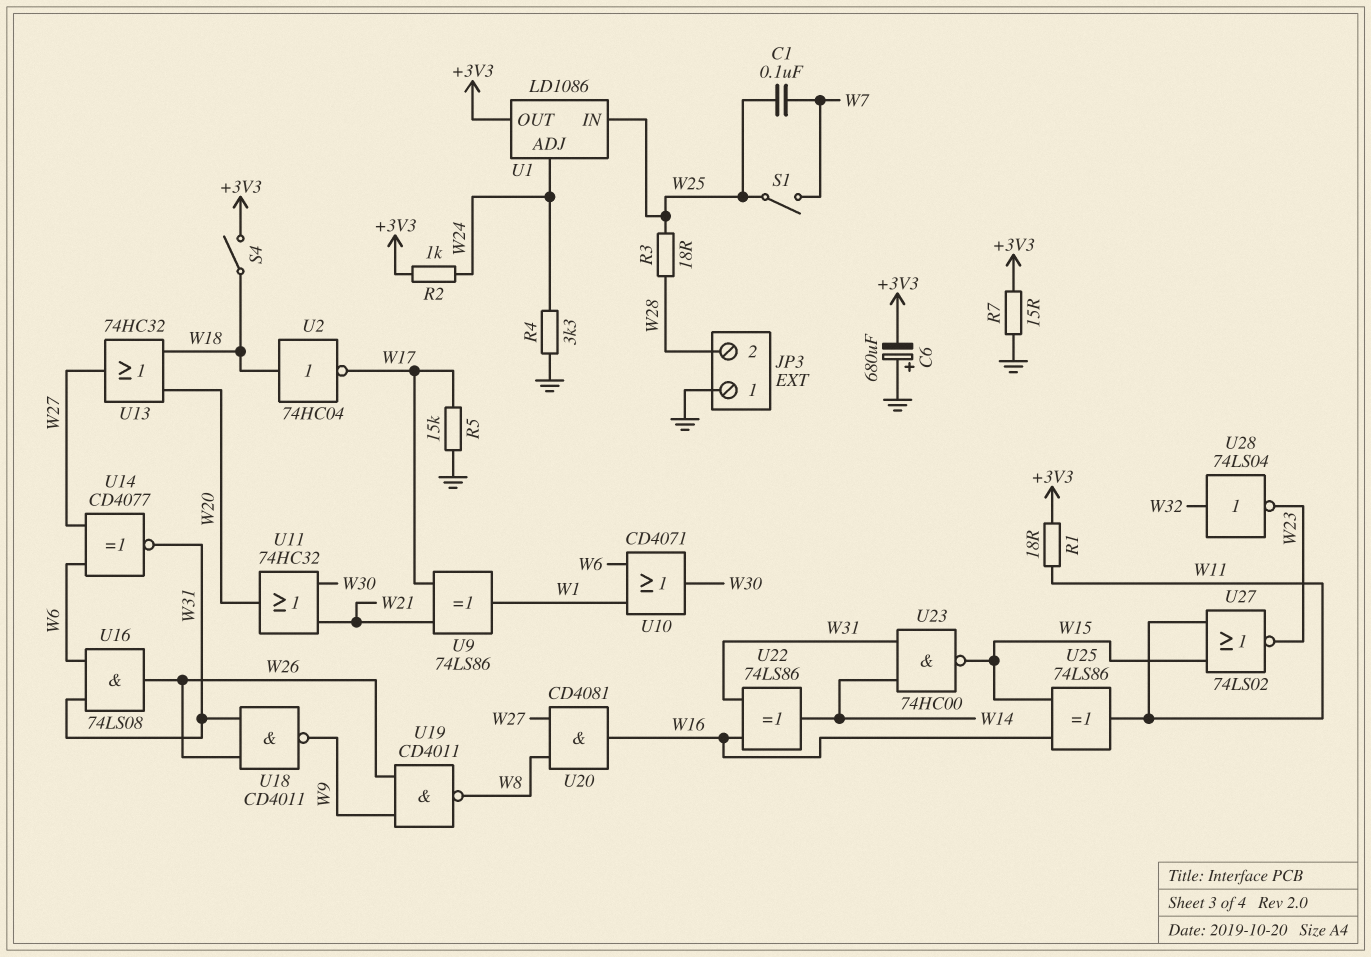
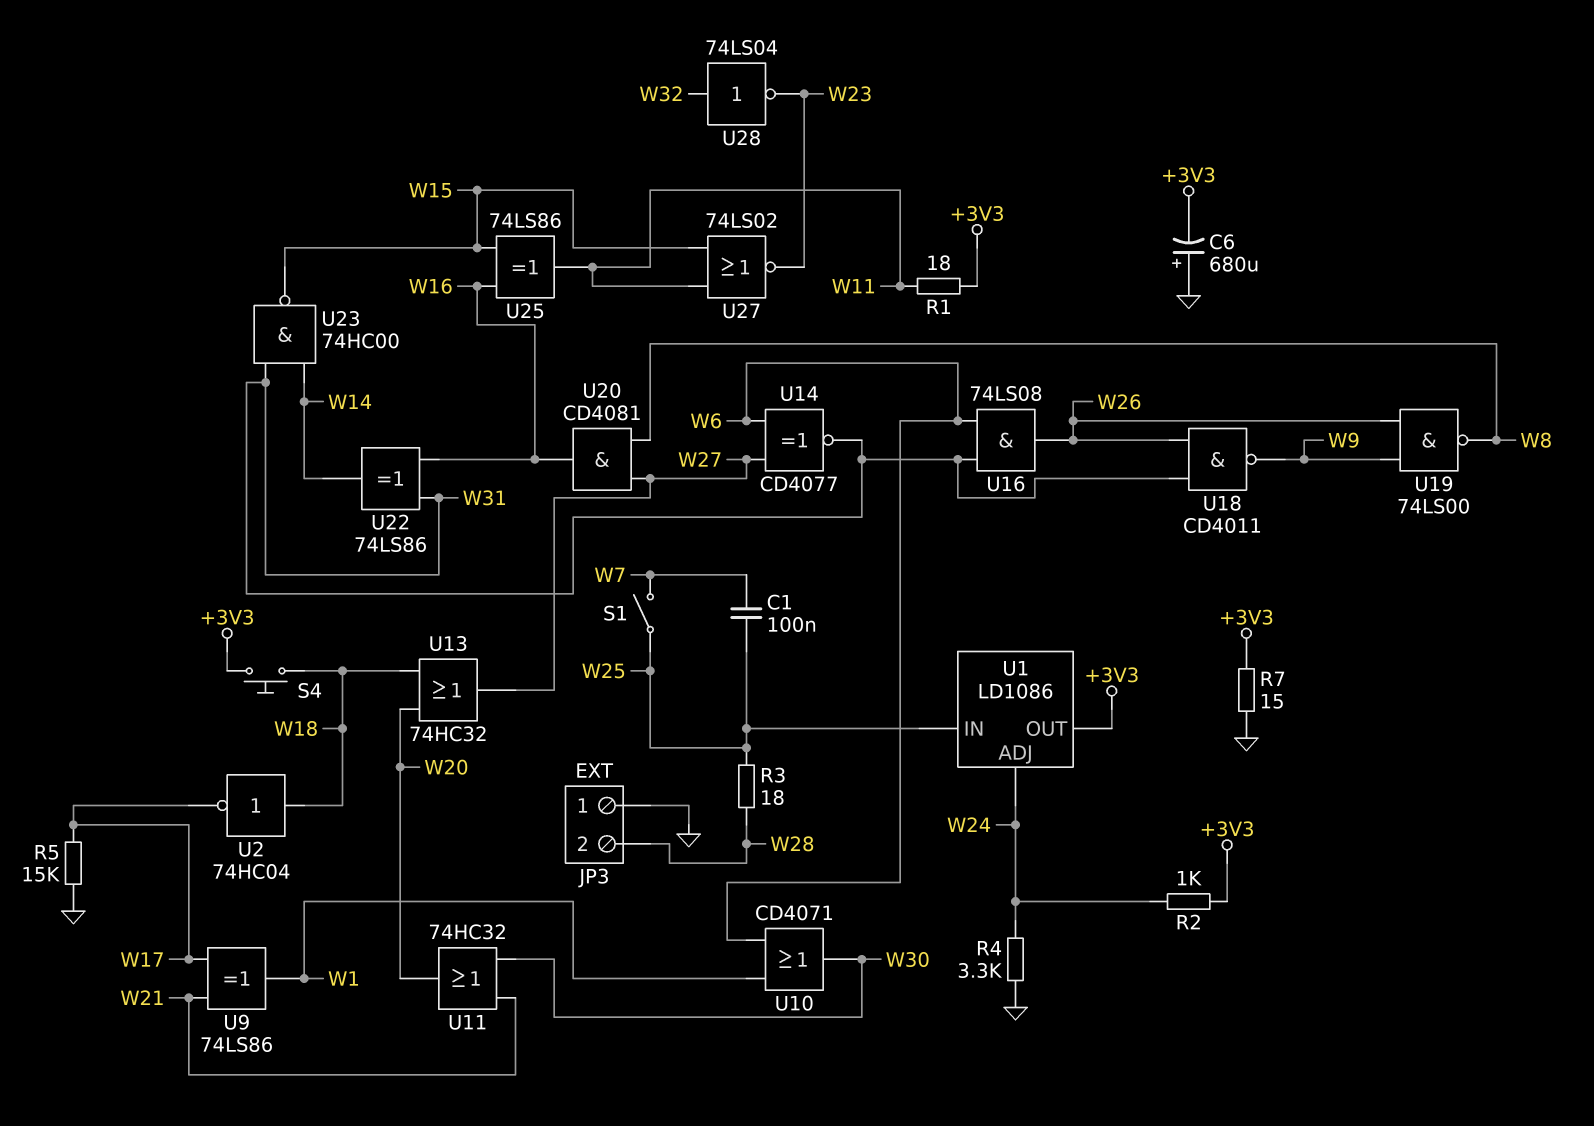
S4: switch (+3V3, W18) -> button (+3V3, W18)
U19: NAND CD4011 (in W9, in W26, out W8) -> NAND 74LS00 (in W9, in W26, out W8)

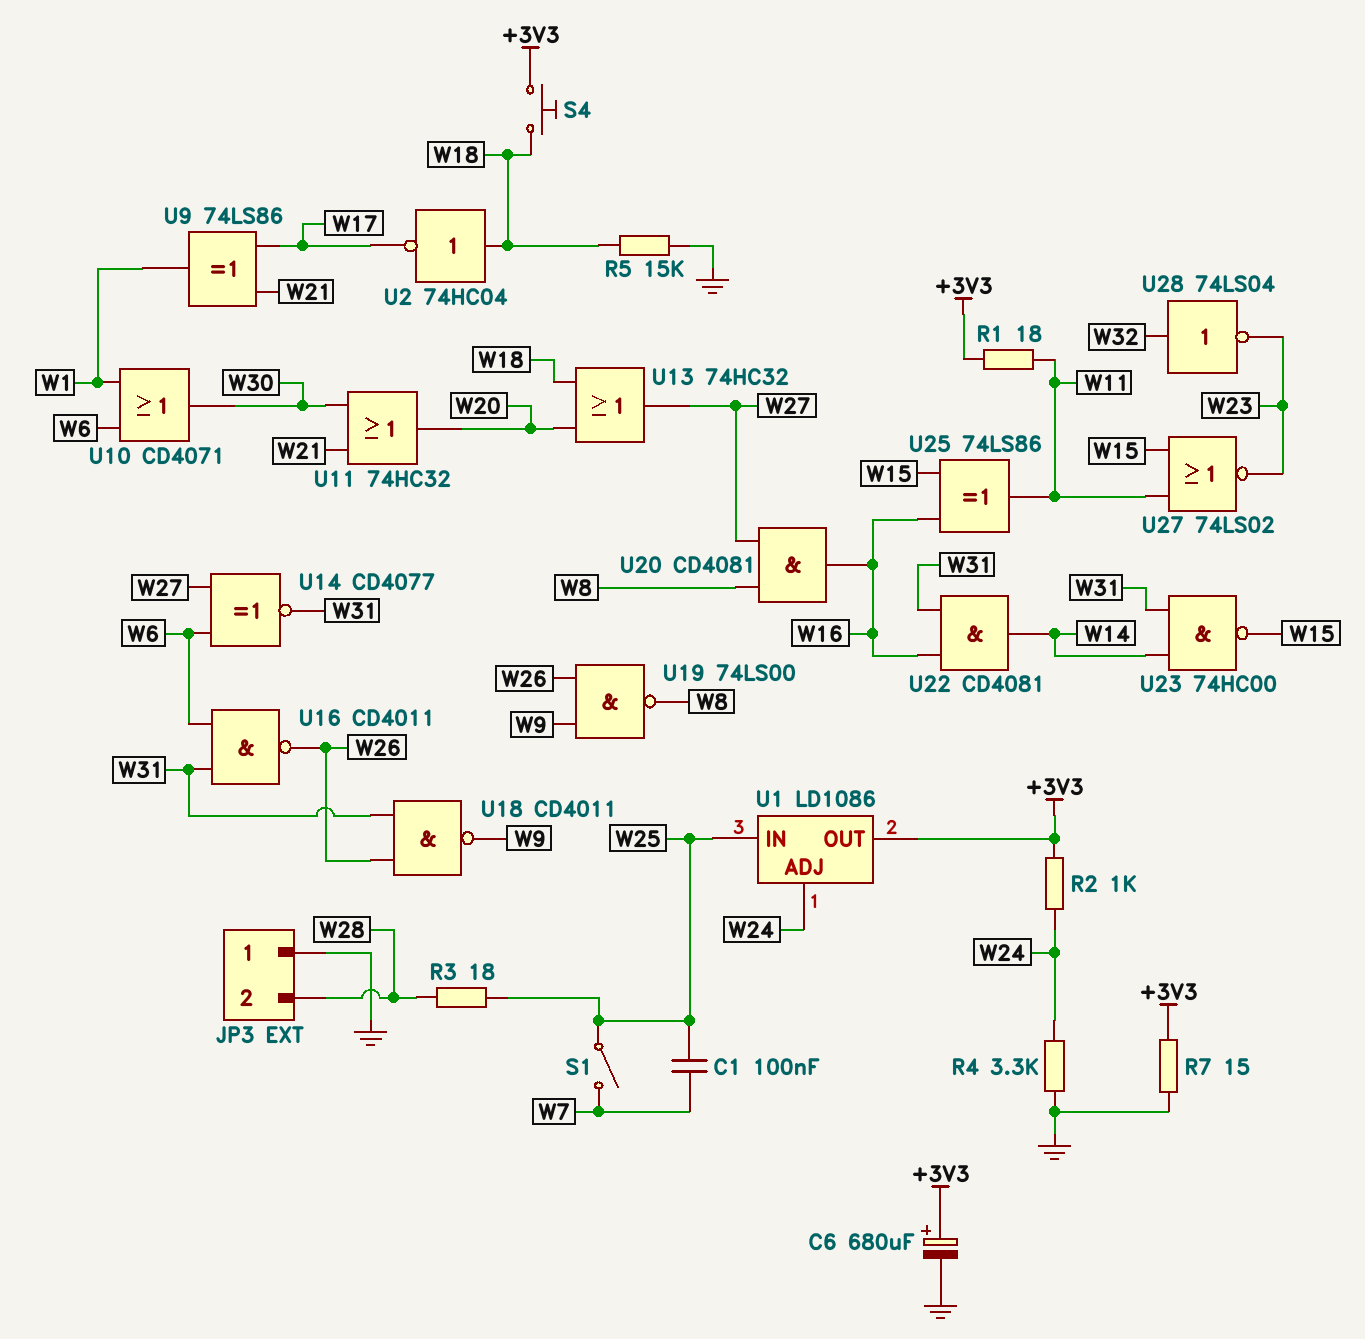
C6: 680uF (plus GND, minus +3V3) -> 680uF (plus +3V3, minus GND)
R5: 15k (GND, W17) -> 15k (GND, W18)
U16: AND 74LS08 (in W6, in W31, out W26) -> NAND CD4011 (in W6, in W31, out W26)
U22: XOR 74LS86 (in W16, in W31, out W14) -> AND CD4081 (in W16, in W31, out W14)

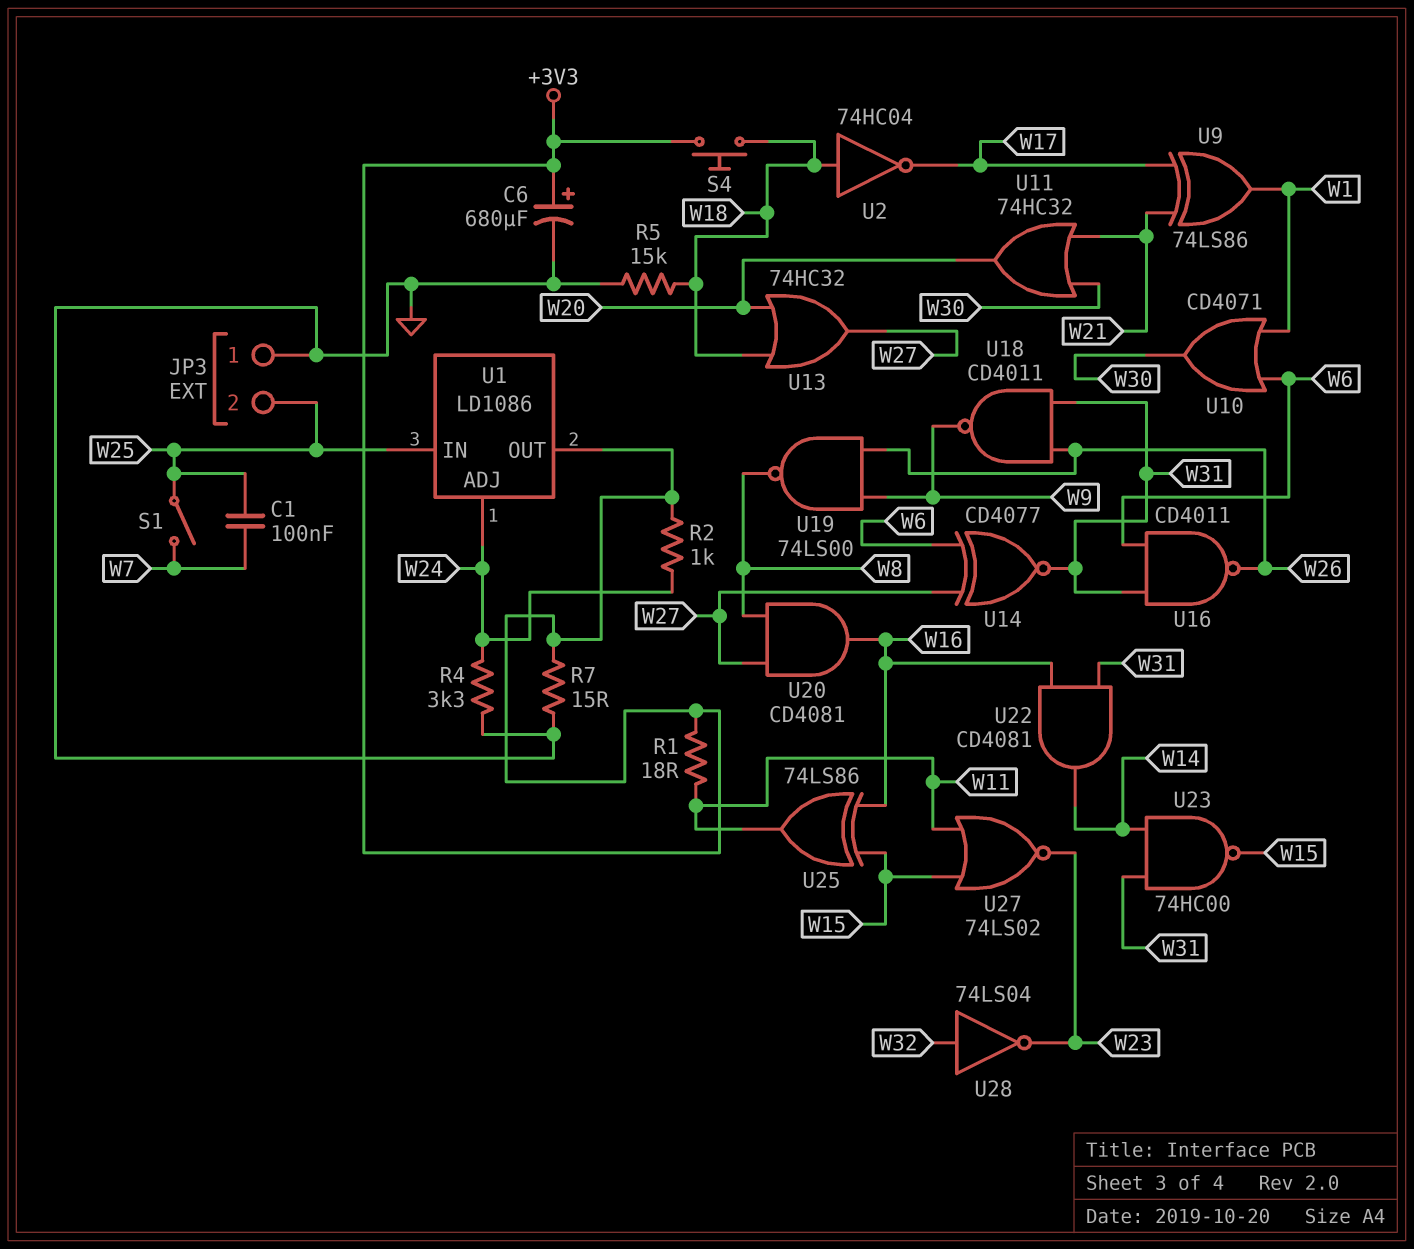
JP3 pin 2: W28 -> W25
R3: 18 (W25, W28) -> none

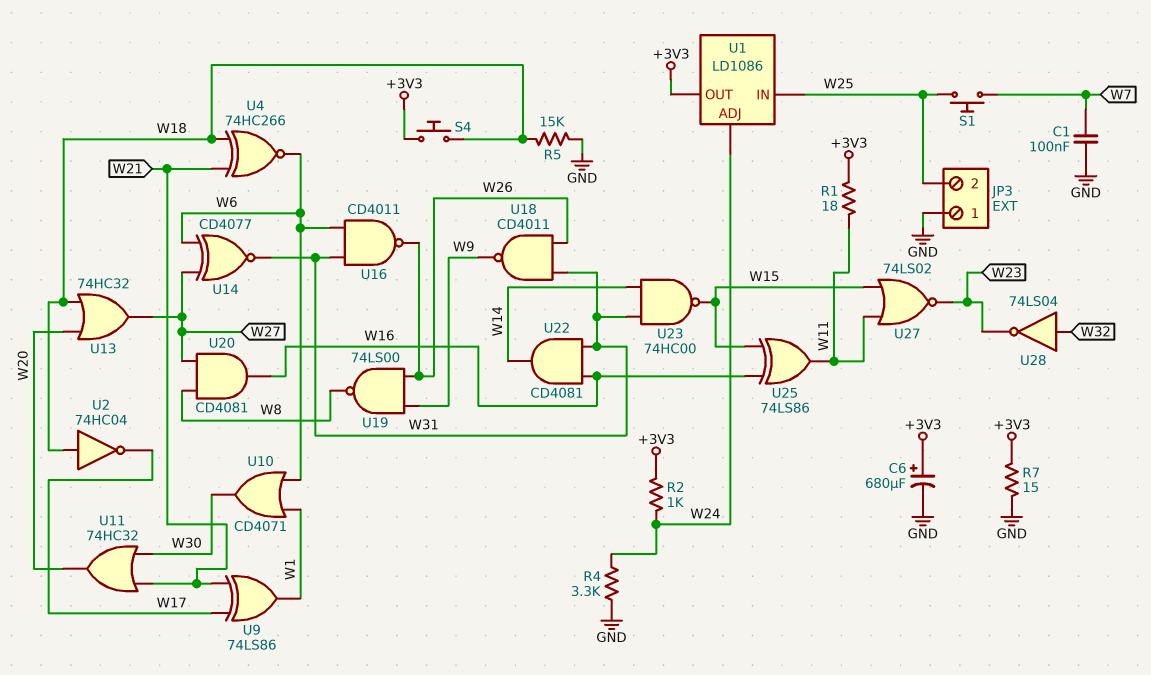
C1: 100nF (W7, W25) -> 100nF (GND, W7)
S1: switch (W7, W25) -> button (W7, W25)
U4: none -> XNOR 74HC266 (in W18, in W21, out W6)

